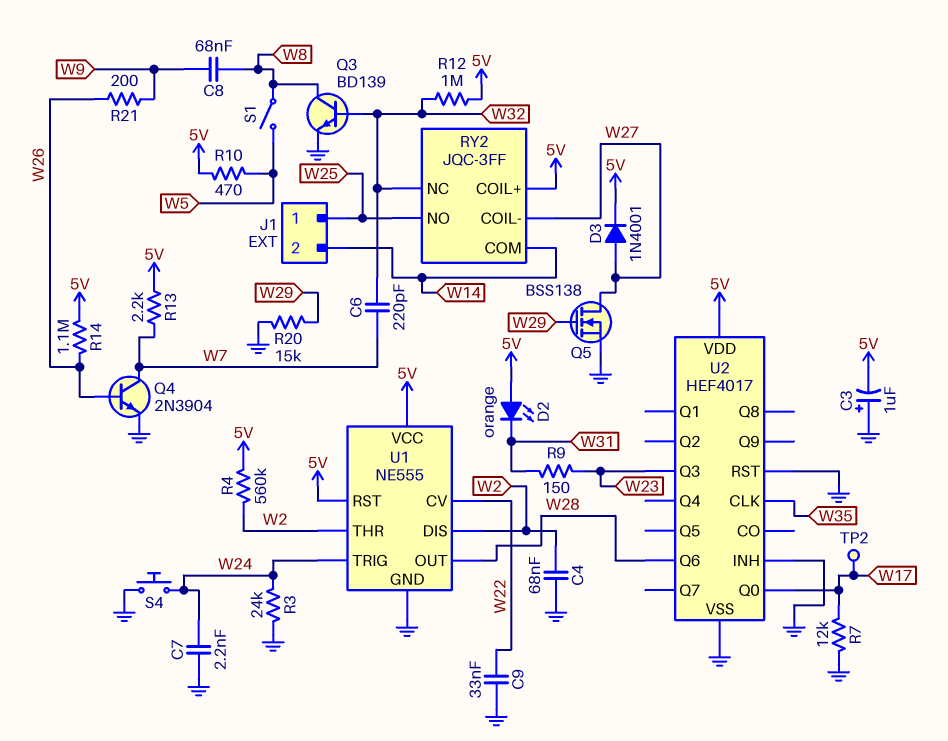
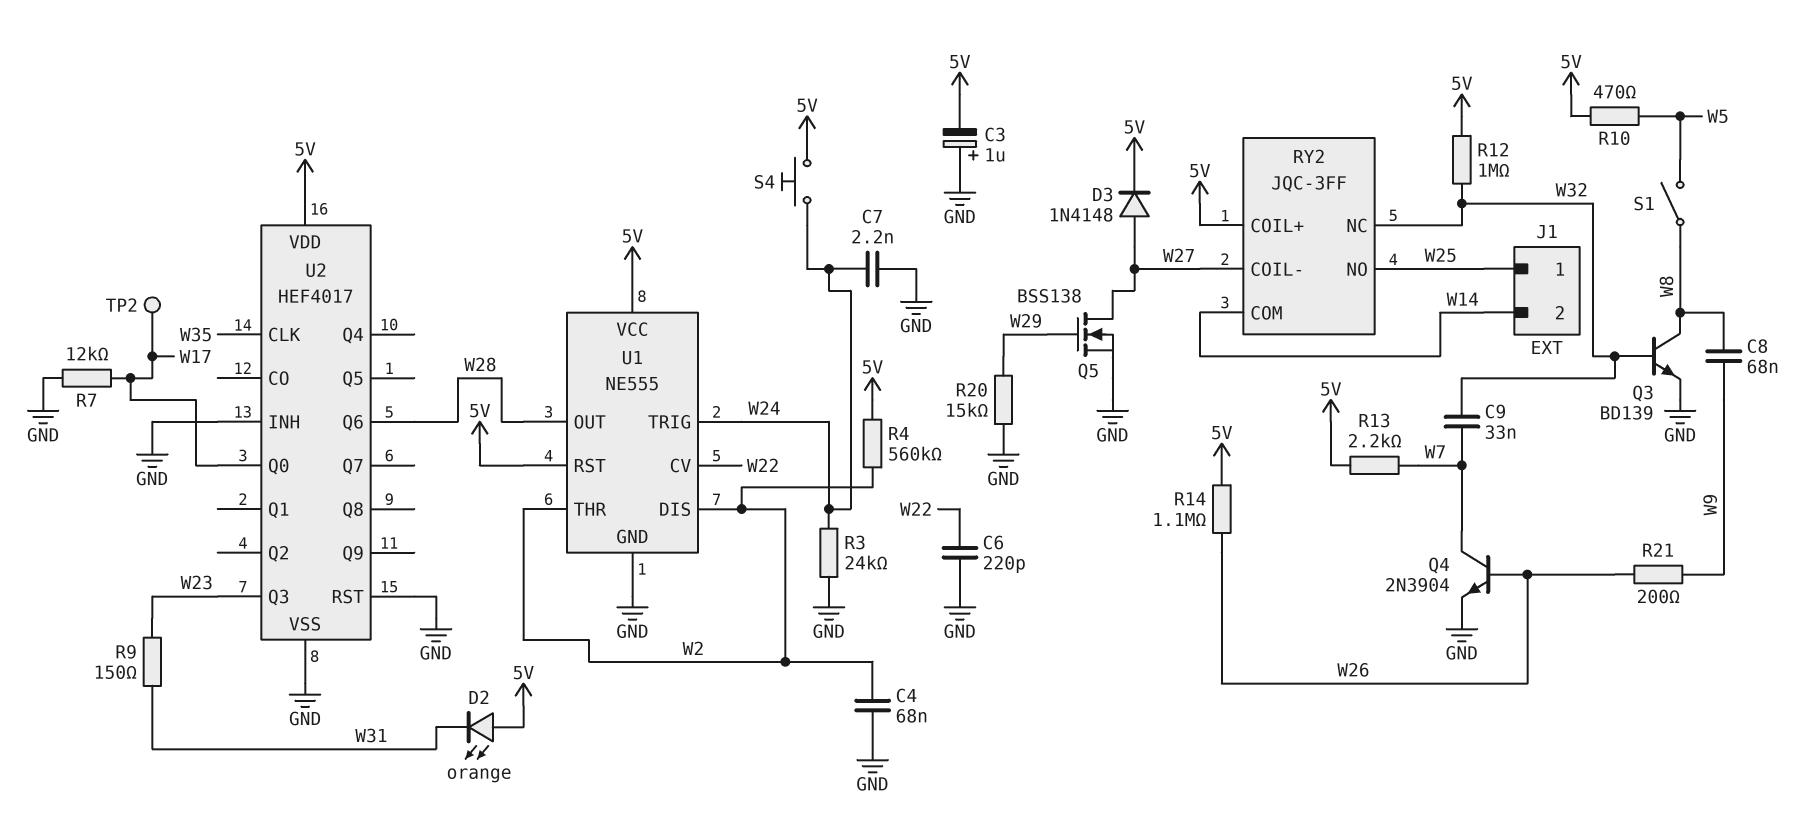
C6: 220pF (W7, W32) -> 220pF (GND, W22)
C9: 33nF (GND, W22) -> 33nF (W7, W32)
D3: diode 1N4001 (A W27, K 5V) -> diode 1N4148 (A W27, K 5V)
S4: button (GND, W24) -> button (5V, W24)

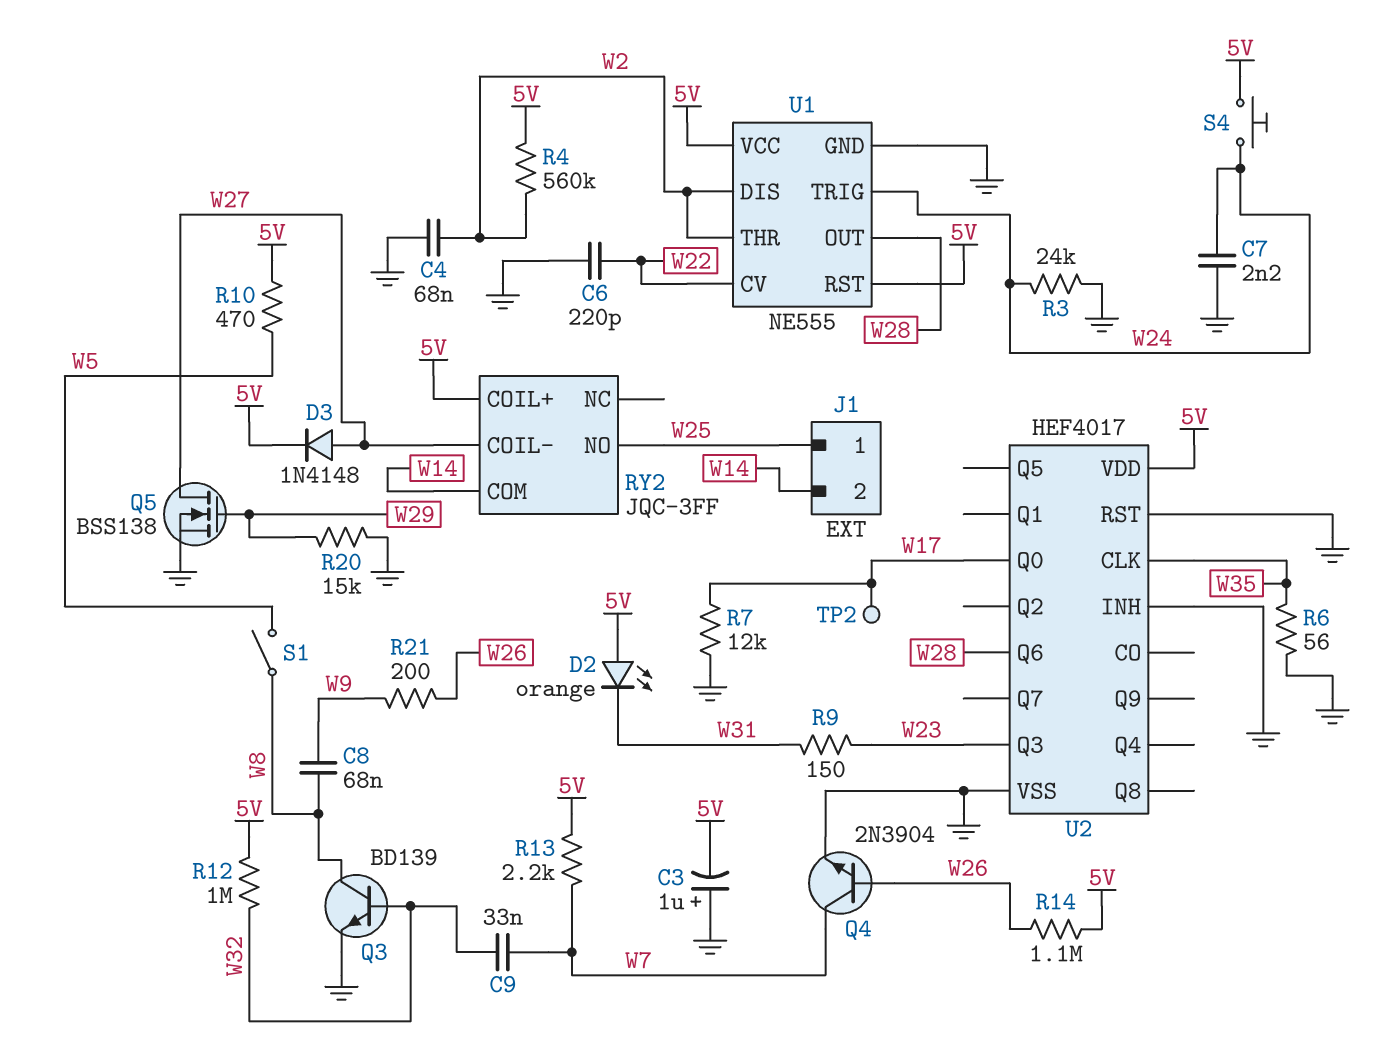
R6: none -> 56 (GND, W35)
RY2 pin NC: W32 -> none

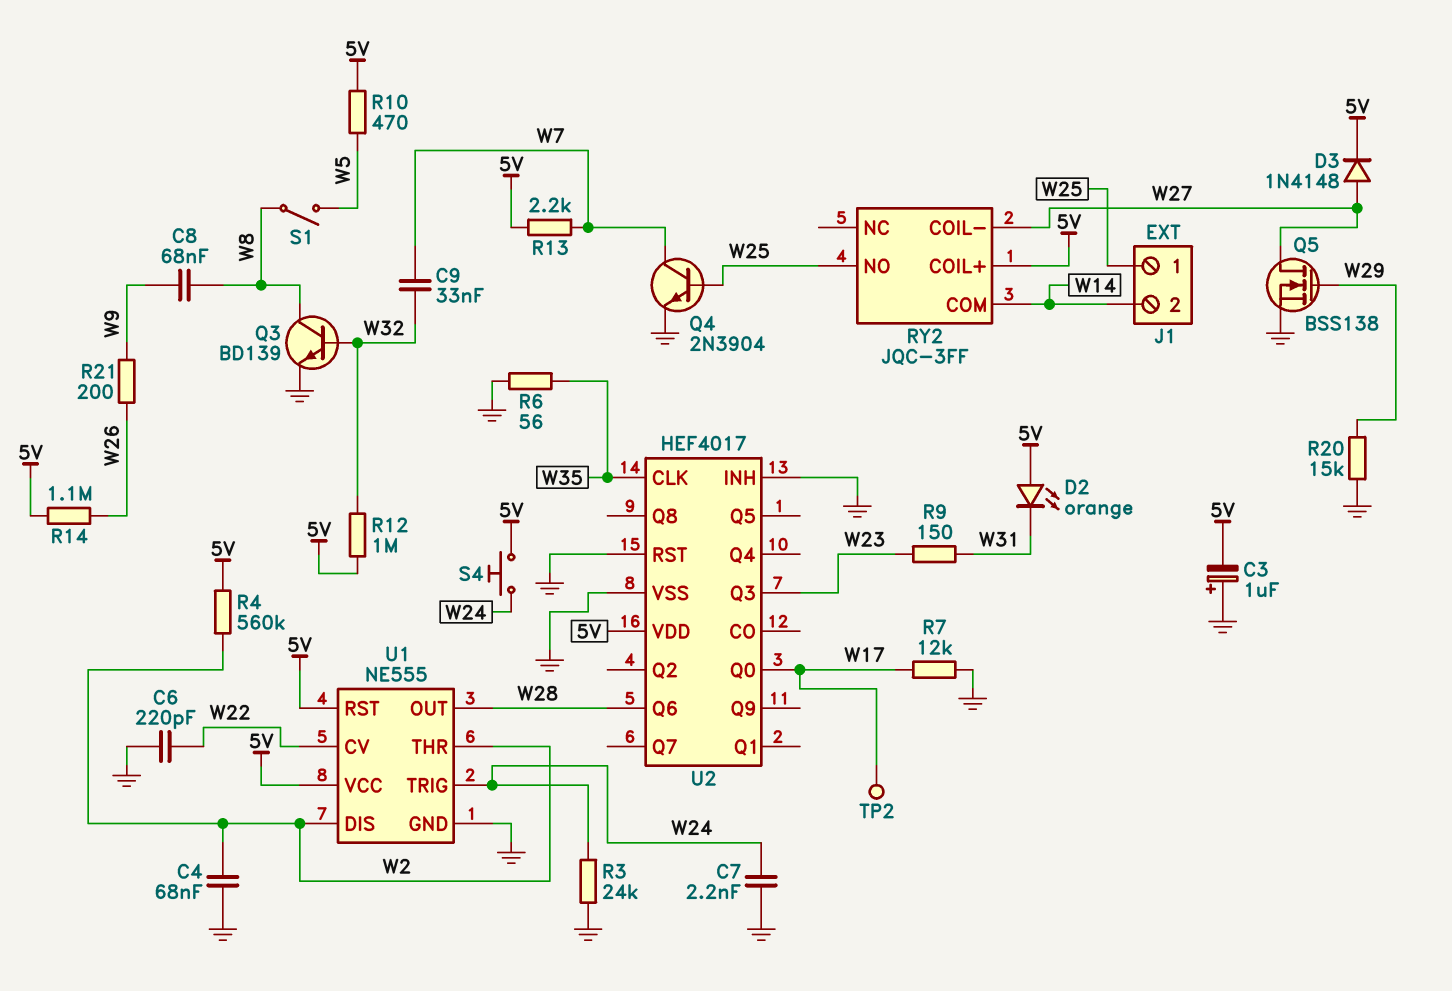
Q4: NPN 2N3904 (B W26, C W7, E GND) -> NPN 2N3904 (B W25, C W7, E GND)

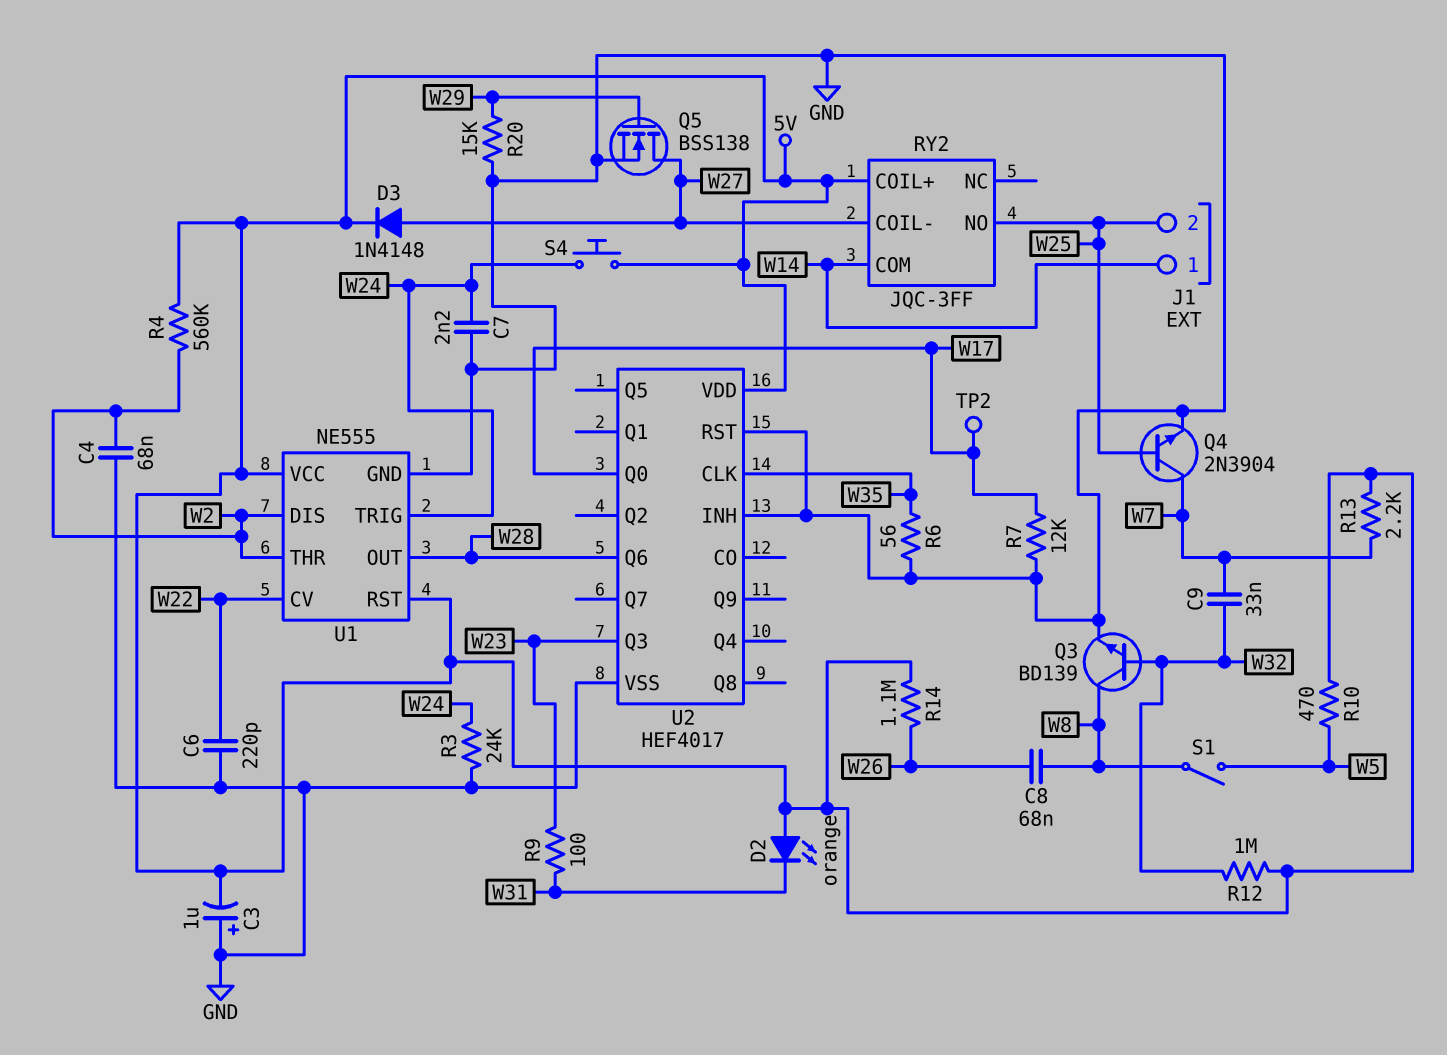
C8: 68nF (W8, W9) -> 68nF (W8, W26)
J1 pin 1: W25 -> W14
J1 pin 2: W14 -> W25
R9: 150 (W23, W31) -> 100 (W23, W31)
R21: 200 (W9, W26) -> none

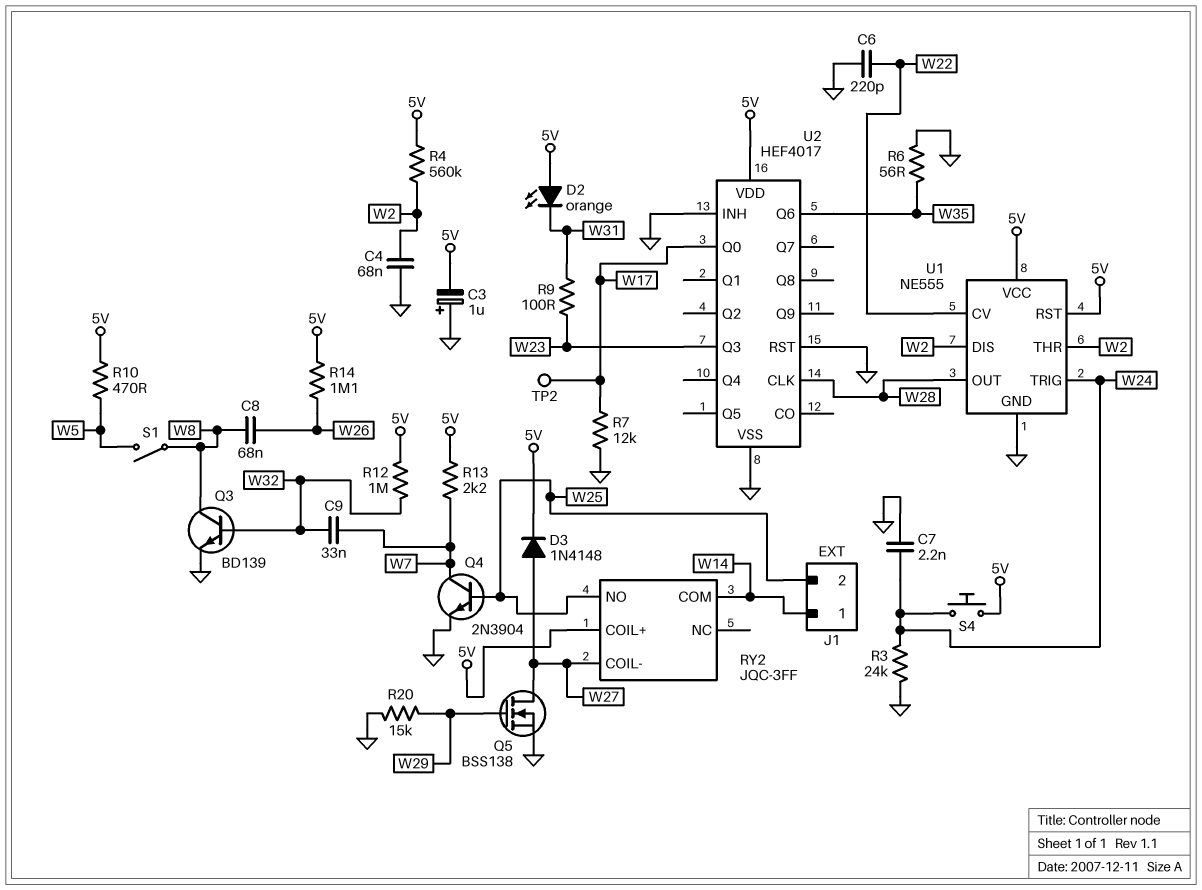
U2 pin CLK: W35 -> W28
U2 pin Q6: W28 -> W35

